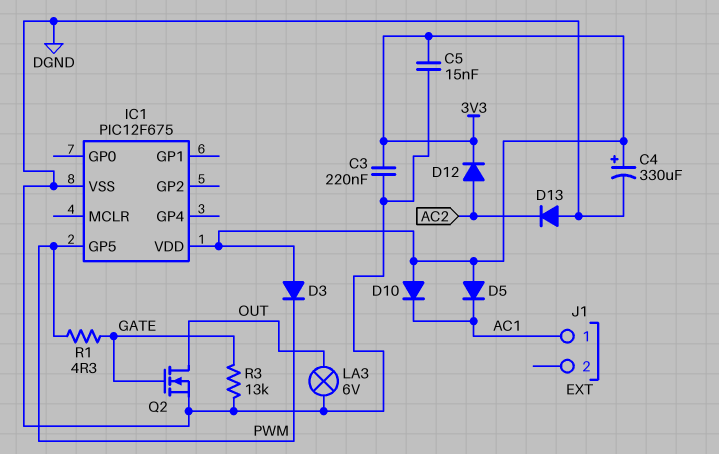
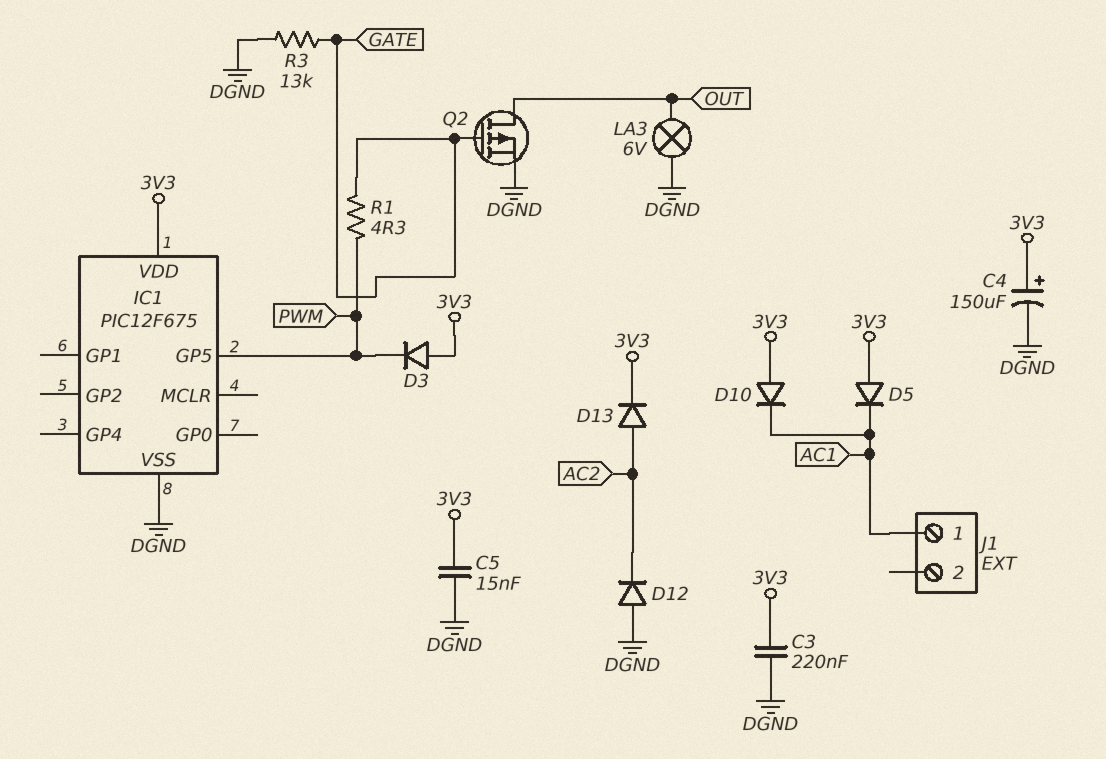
C4: 330uF (plus 3V3, minus DGND) -> 150uF (plus 3V3, minus DGND)
D12: diode (A AC2, K 3V3) -> diode (A DGND, K AC2)
D13: diode (A DGND, K AC2) -> diode (A AC2, K 3V3)
Q2: NMOS (G GATE, D OUT, S DGND) -> PMOS (G GATE, D OUT, S DGND)

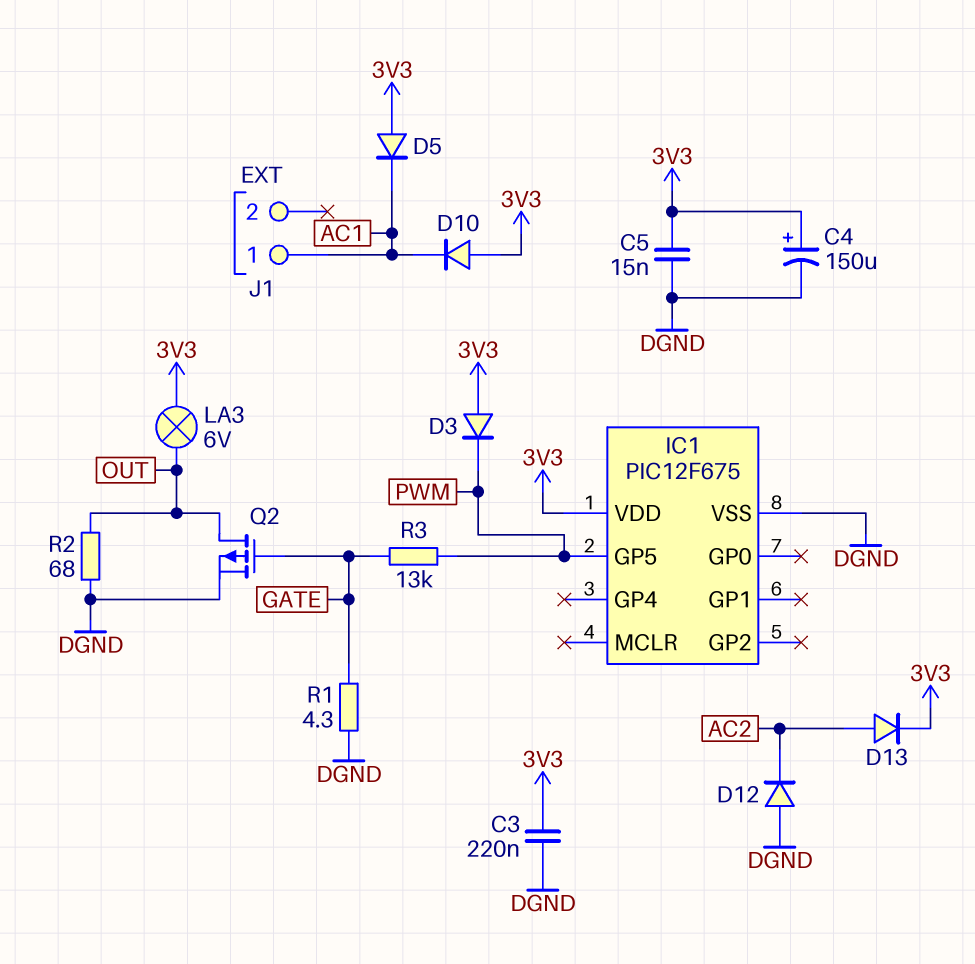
LA3: lamp 6V (DGND, OUT) -> lamp 6V (3V3, OUT)
R1: 4.3 (GATE, PWM) -> 4.3 (DGND, GATE)
R2: none -> 68 (DGND, OUT)
R3: 13k (DGND, GATE) -> 13k (GATE, PWM)

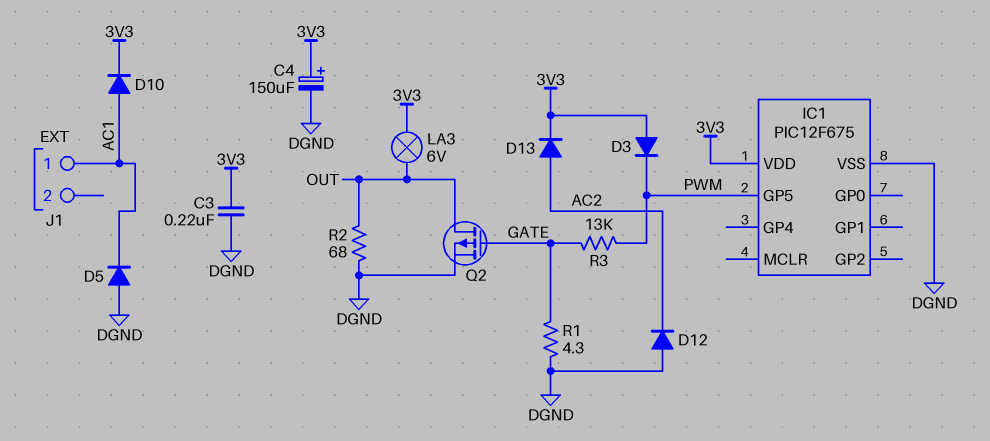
C5: 15nF (3V3, DGND) -> none
D5: diode (A 3V3, K AC1) -> diode (A DGND, K AC1)
D10: diode (A 3V3, K AC1) -> diode (A AC1, K 3V3)

